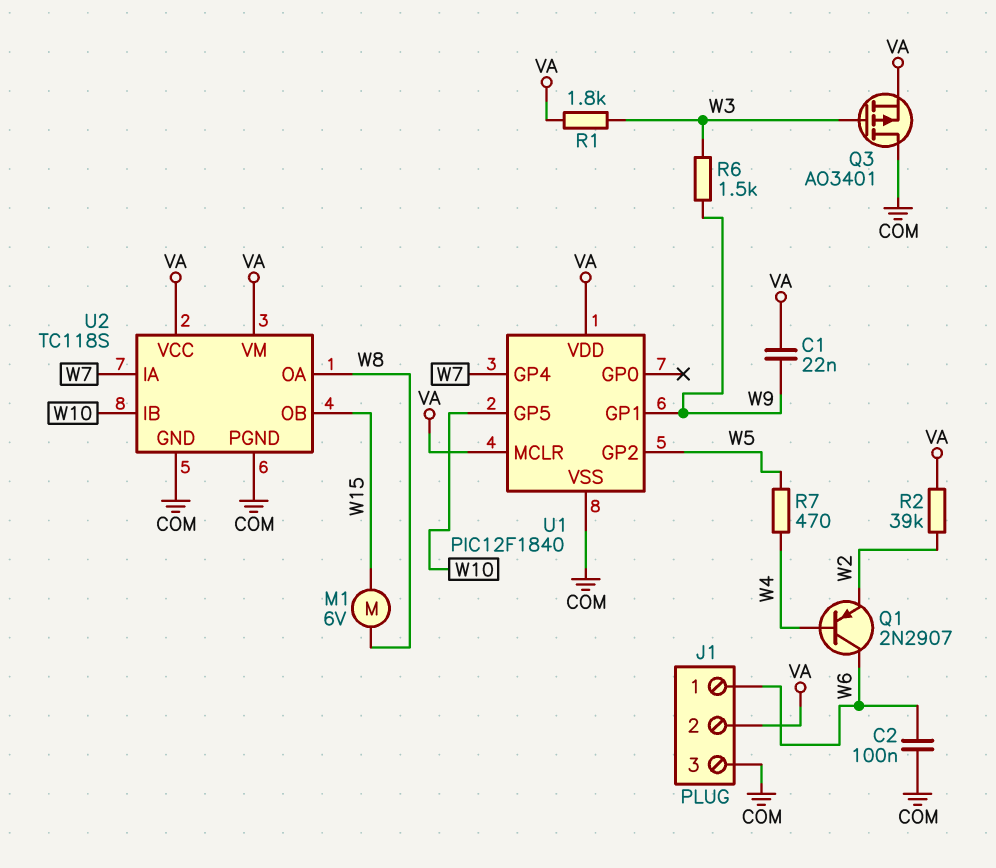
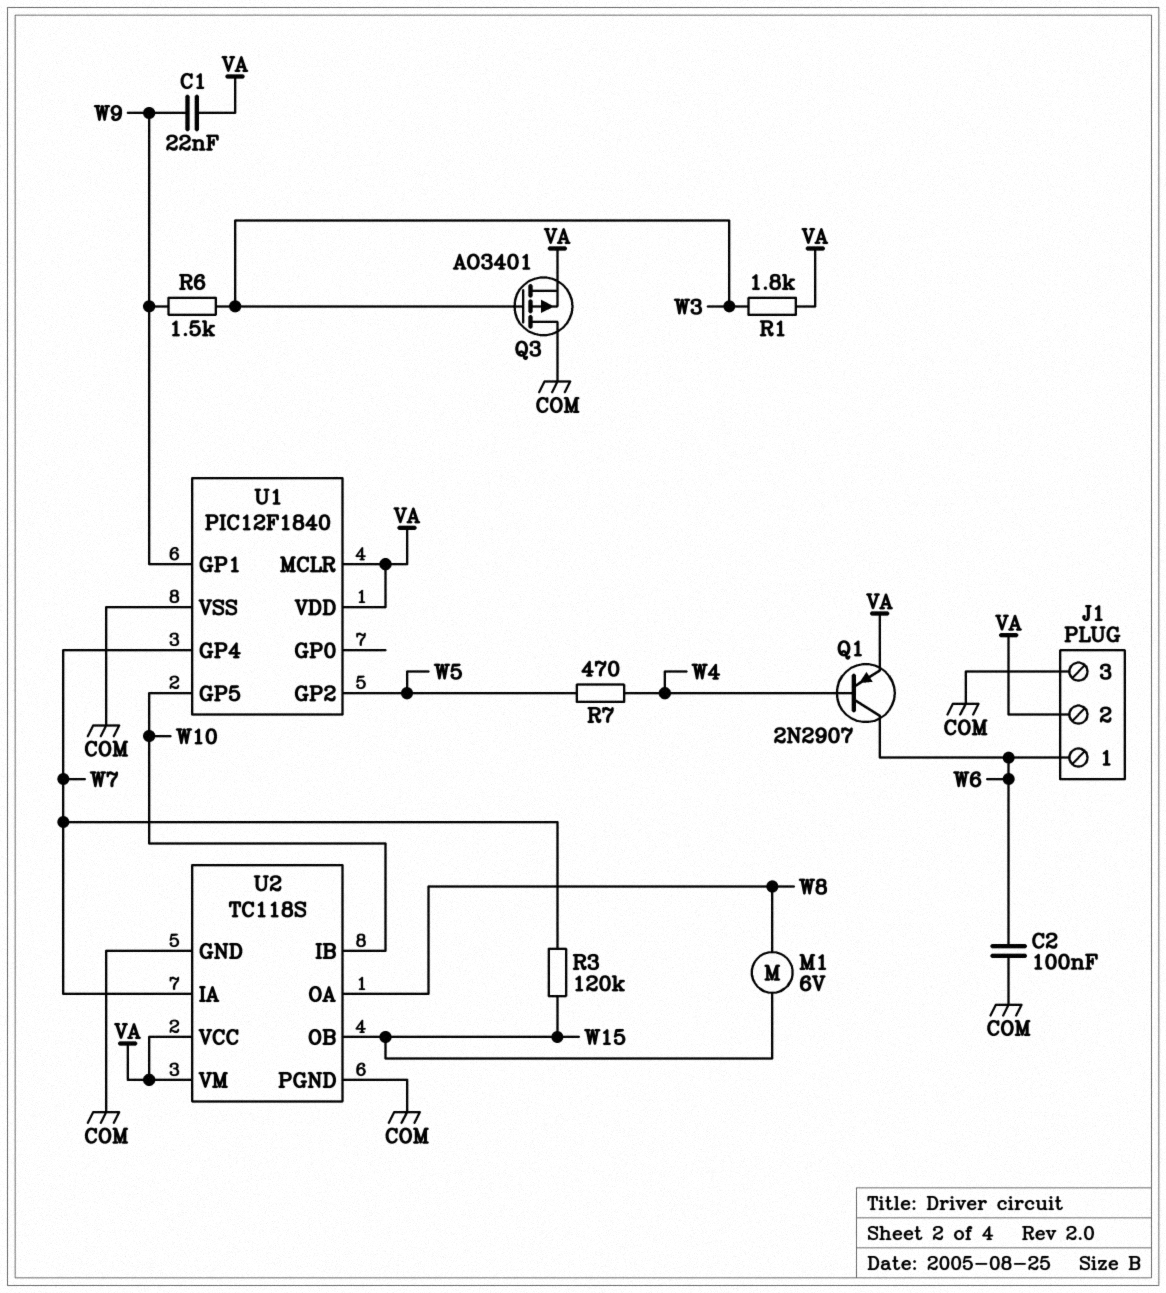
Q1: PNP 2N2907 (B W4, C W6, E W2) -> PNP 2N2907 (B W4, C W6, E VA)
R2: 39k (VA, W2) -> none
R3: none -> 120k (W7, W15)

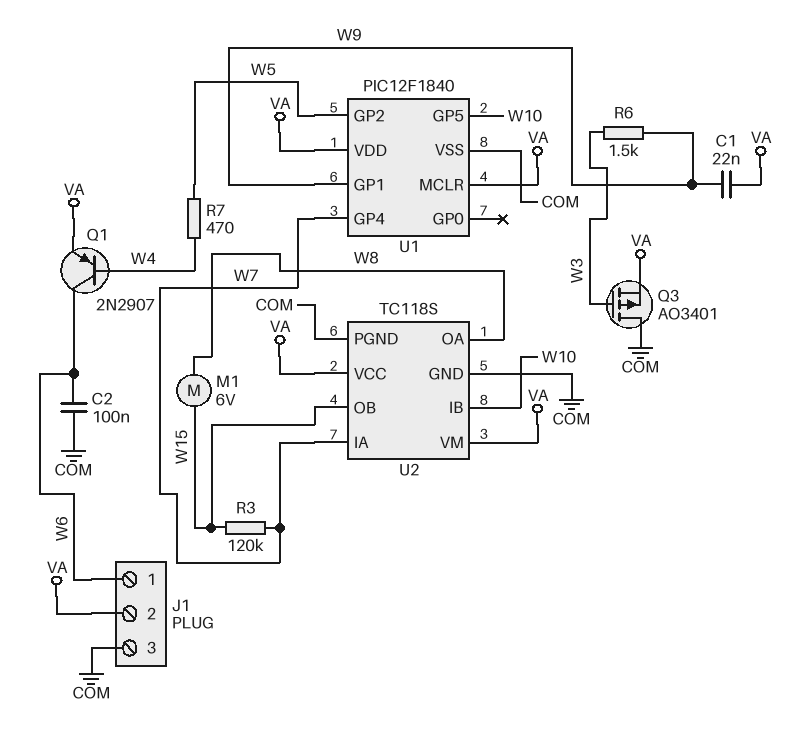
R1: 1.8k (VA, W3) -> none

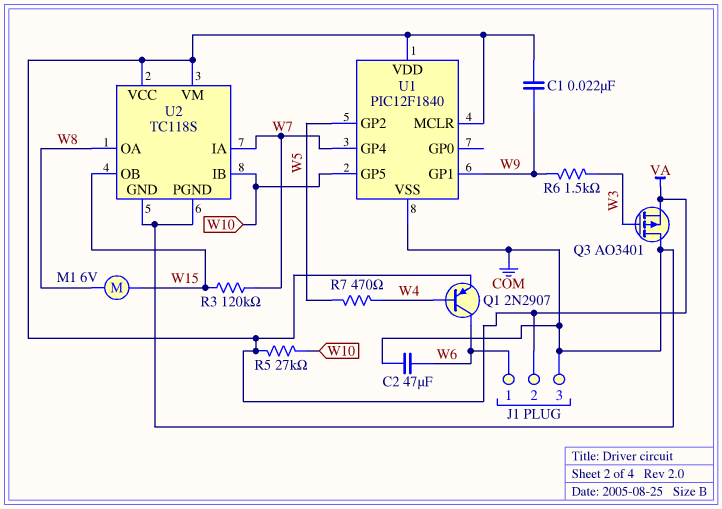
C2: 100nF (COM, W6) -> 47uF (COM, W6)
R5: none -> 27k (VA, W10)

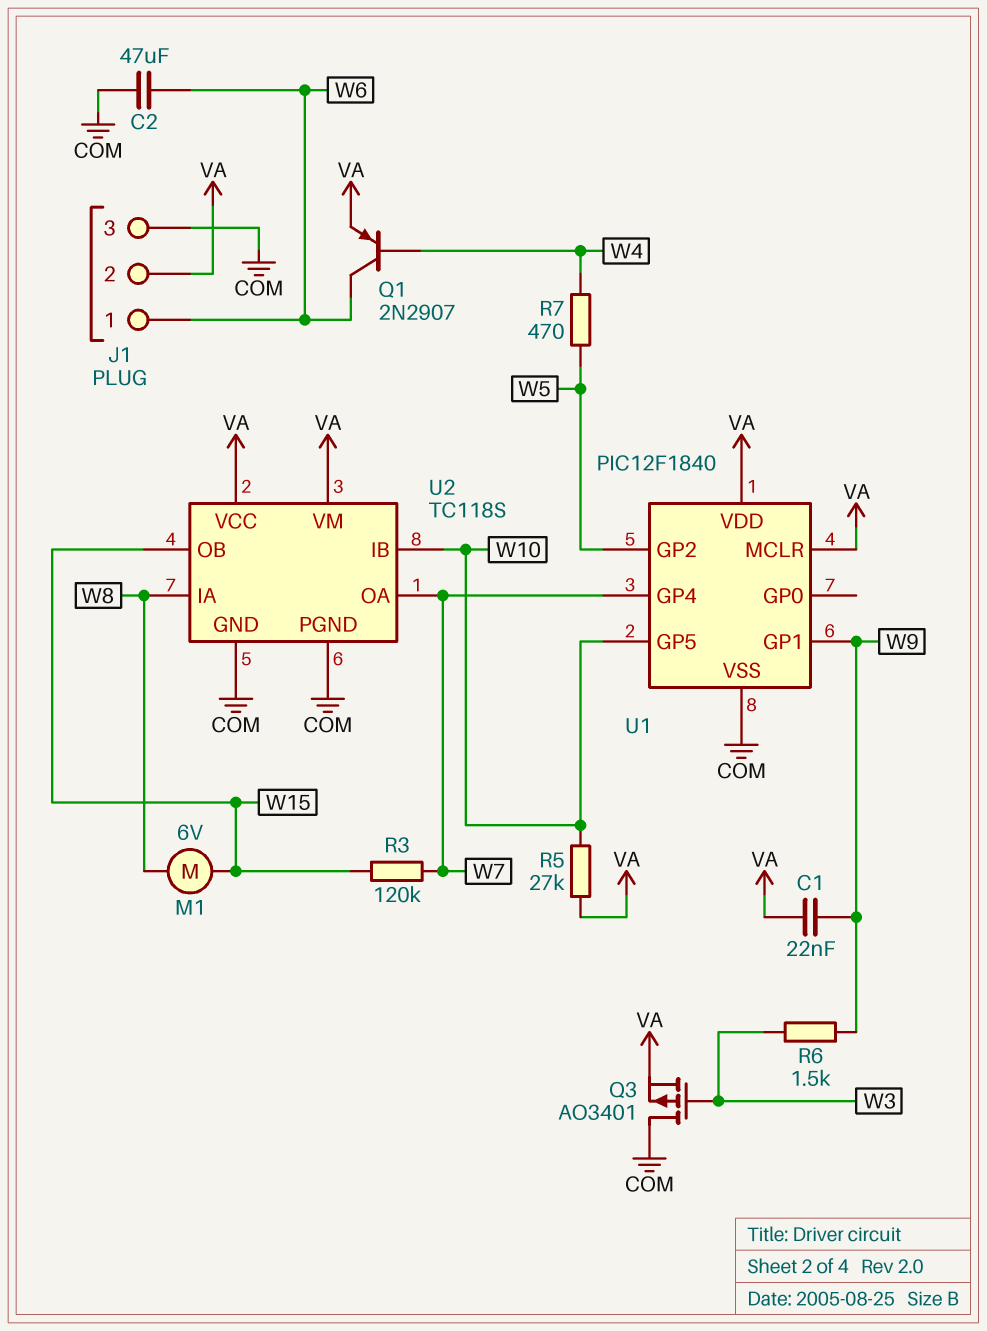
U2 pin IA: W7 -> W8
U2 pin OA: W8 -> W7

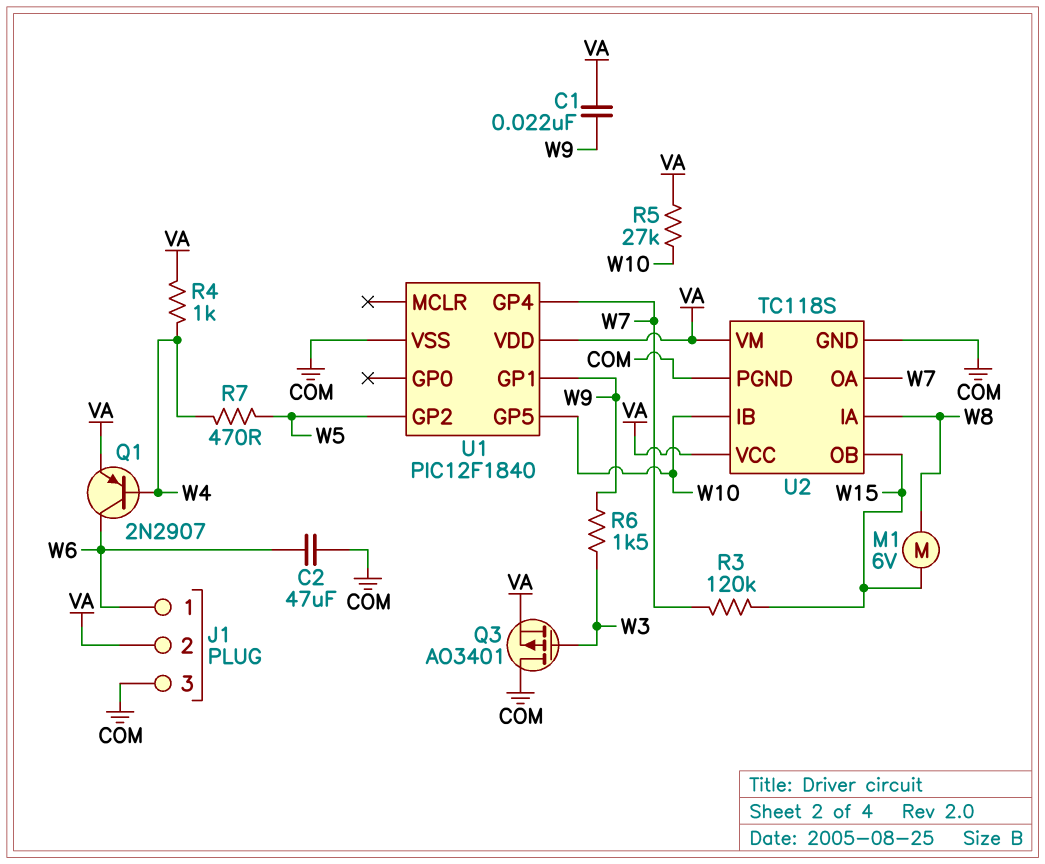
R4: none -> 1k (VA, W4)
U1 pin MCLR: VA -> none

